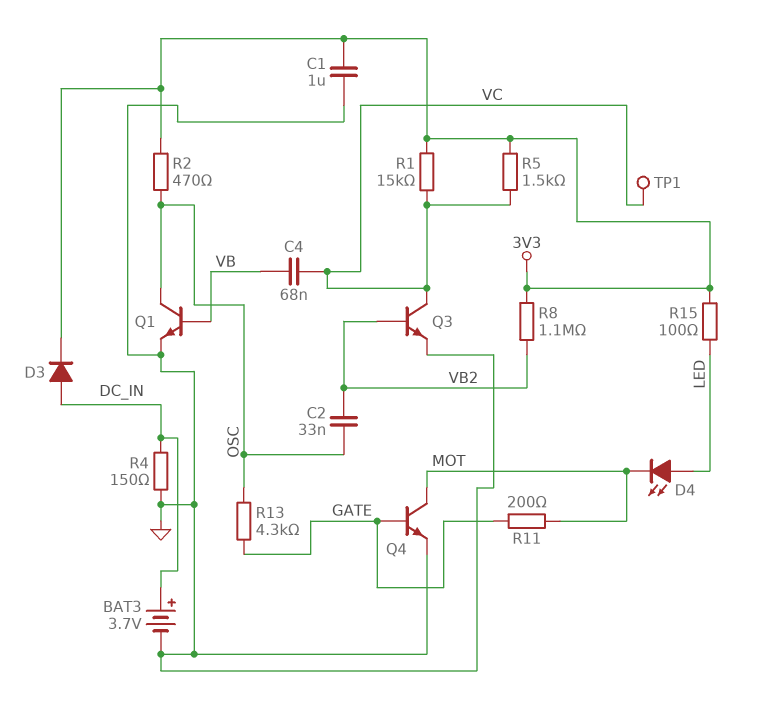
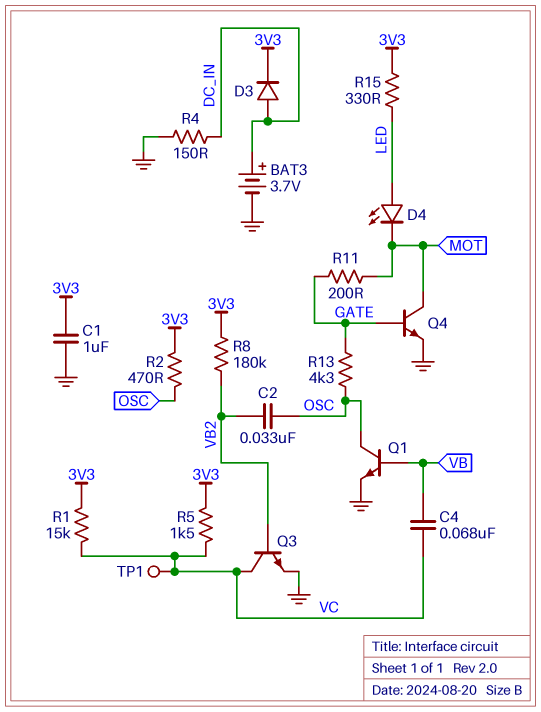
R8: 1.1M (3V3, VB2) -> 180k (3V3, VB2)
R15: 100 (3V3, LED) -> 330 (3V3, LED)

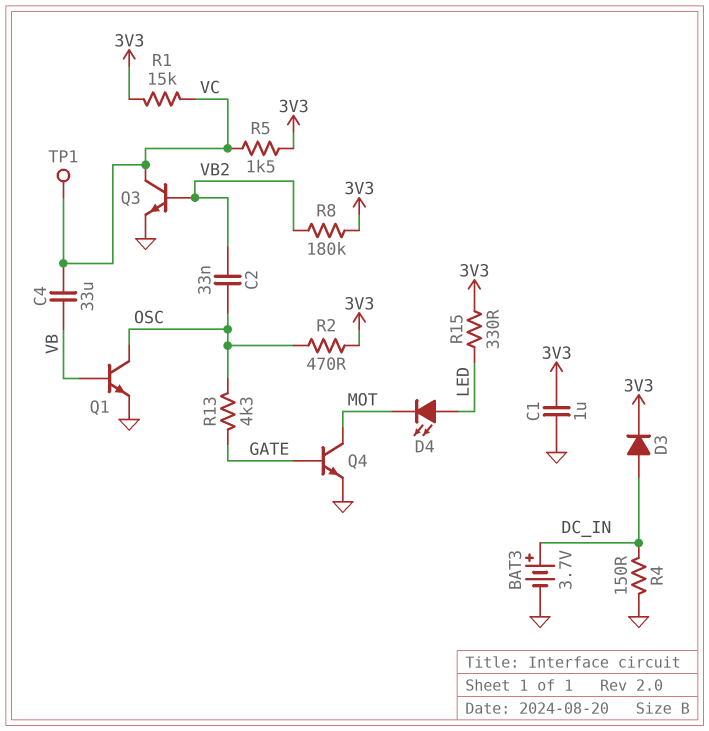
C4: 68nF (VB, VC) -> 33uF (VB, VC)
R11: 200 (GATE, MOT) -> none

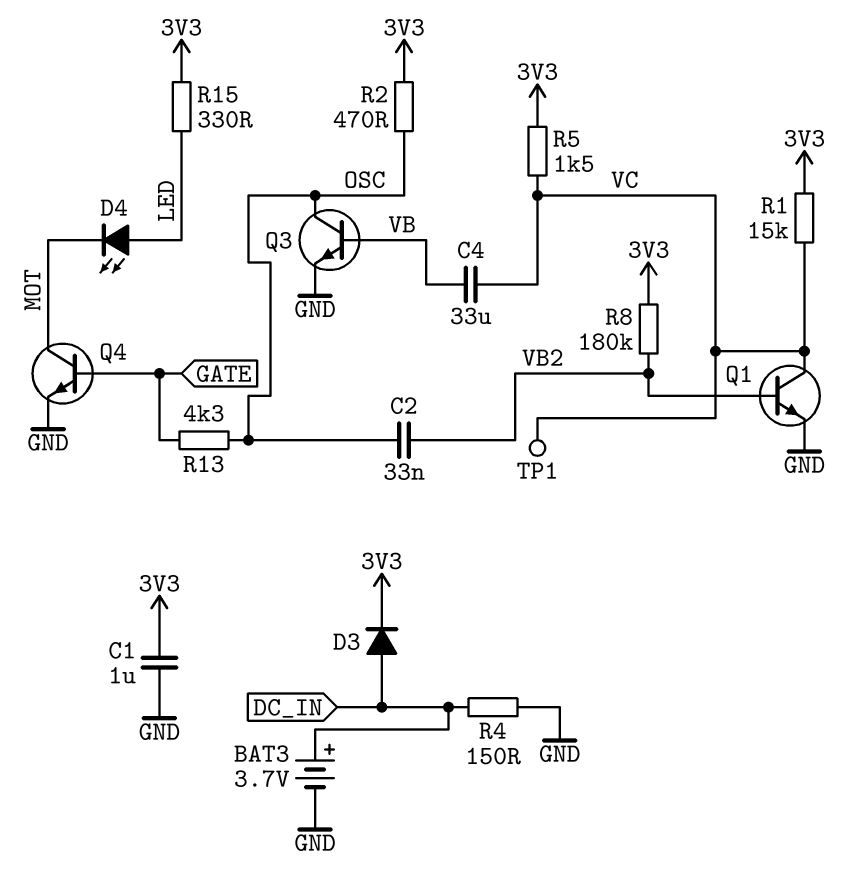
Q1: NPN (B VB, C OSC, E GND) -> NPN (B VB2, C VC, E GND)
Q3: NPN (B VB2, C VC, E GND) -> NPN (B VB, C OSC, E GND)

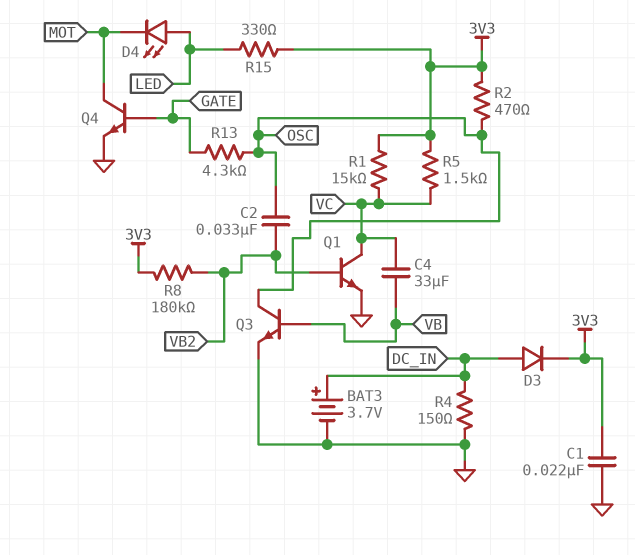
C1: 1uF (3V3, GND) -> 22nF (3V3, GND)
TP1: test point (VC) -> none

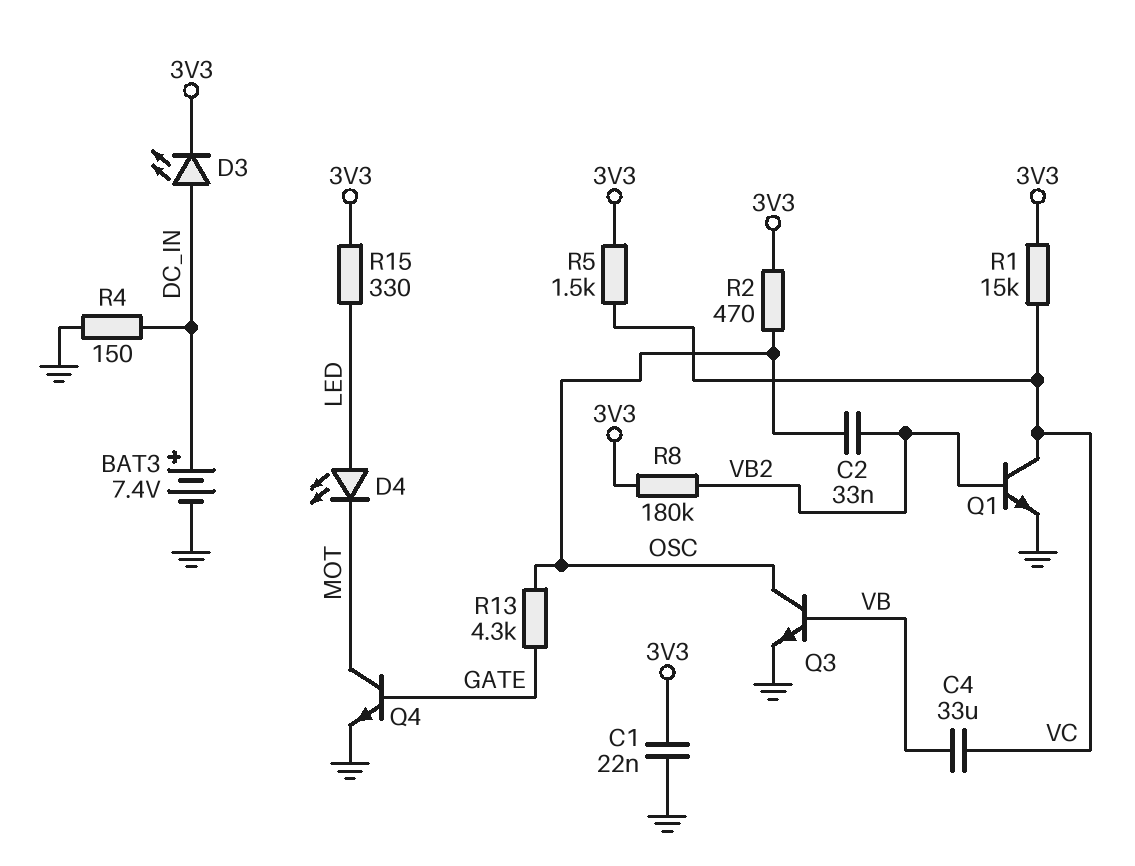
BAT3: 3.7V (plus DC_IN, minus GND) -> 7.4V (plus DC_IN, minus GND)
D3: diode (A DC_IN, K 3V3) -> LED (A DC_IN, K 3V3)

